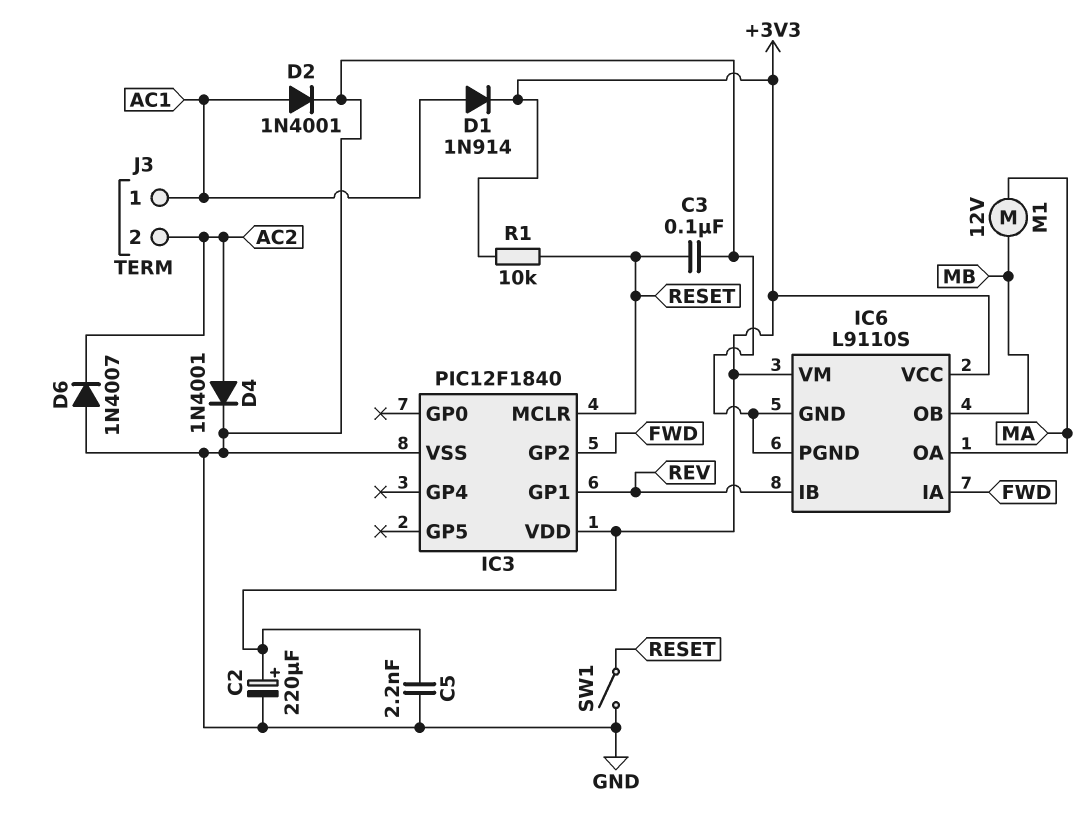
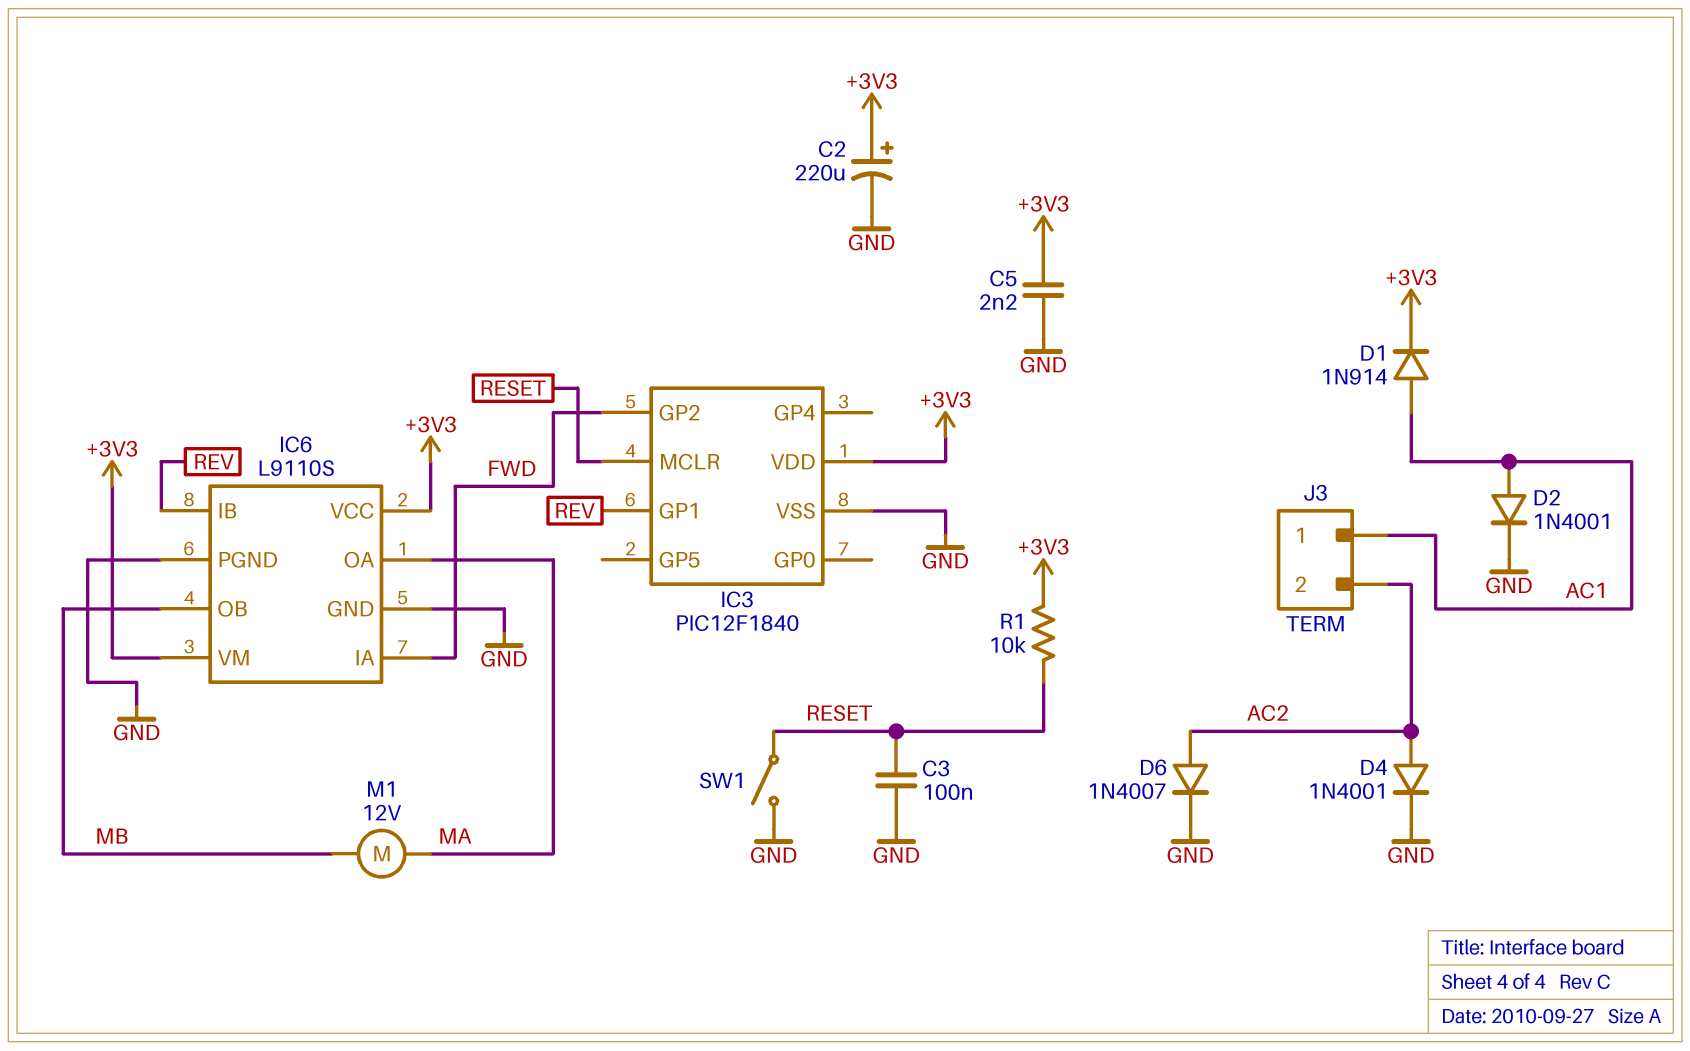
D6: diode 1N4007 (A GND, K AC2) -> diode 1N4007 (A AC2, K GND)

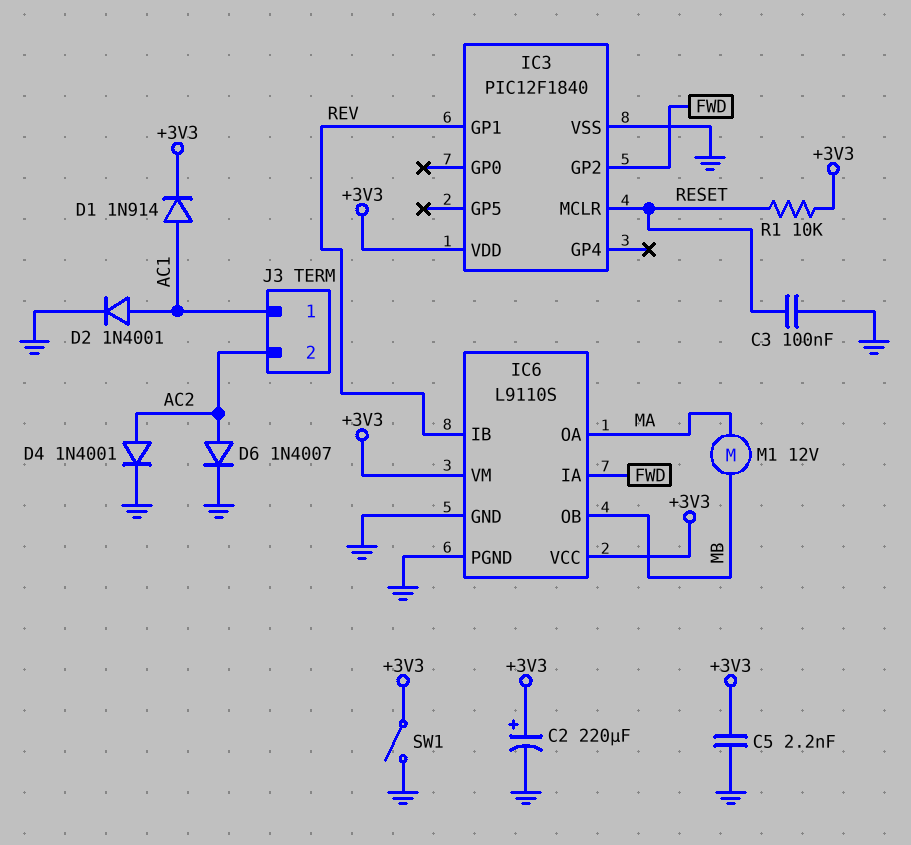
SW1: switch (GND, RESET) -> switch (+3V3, GND)

